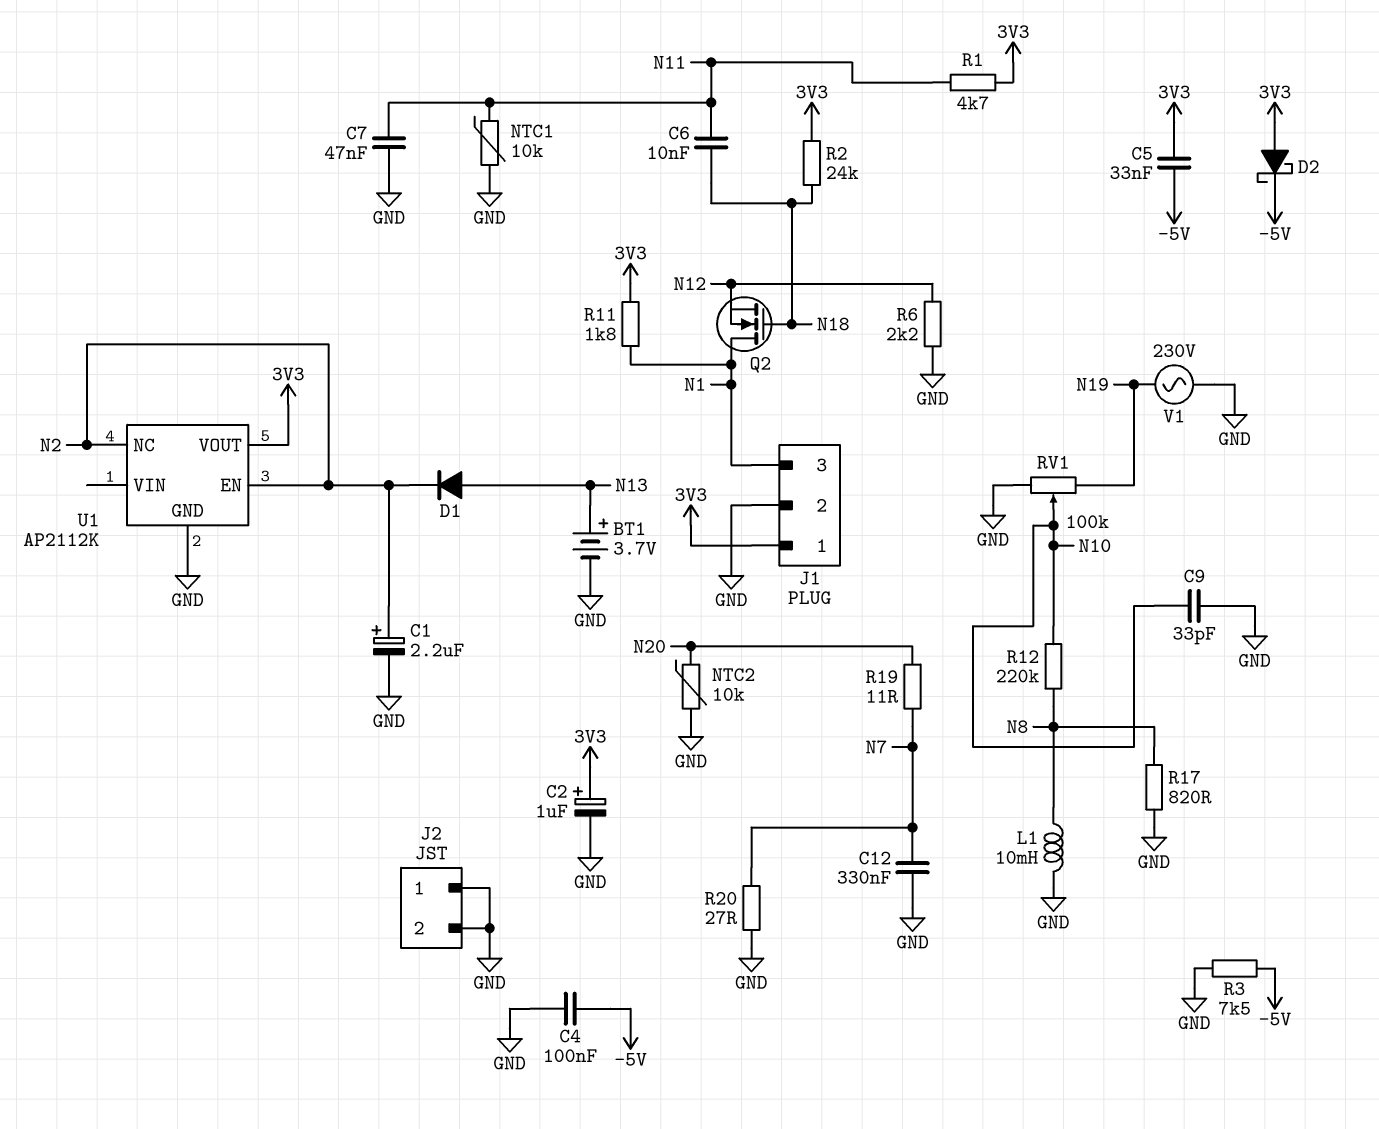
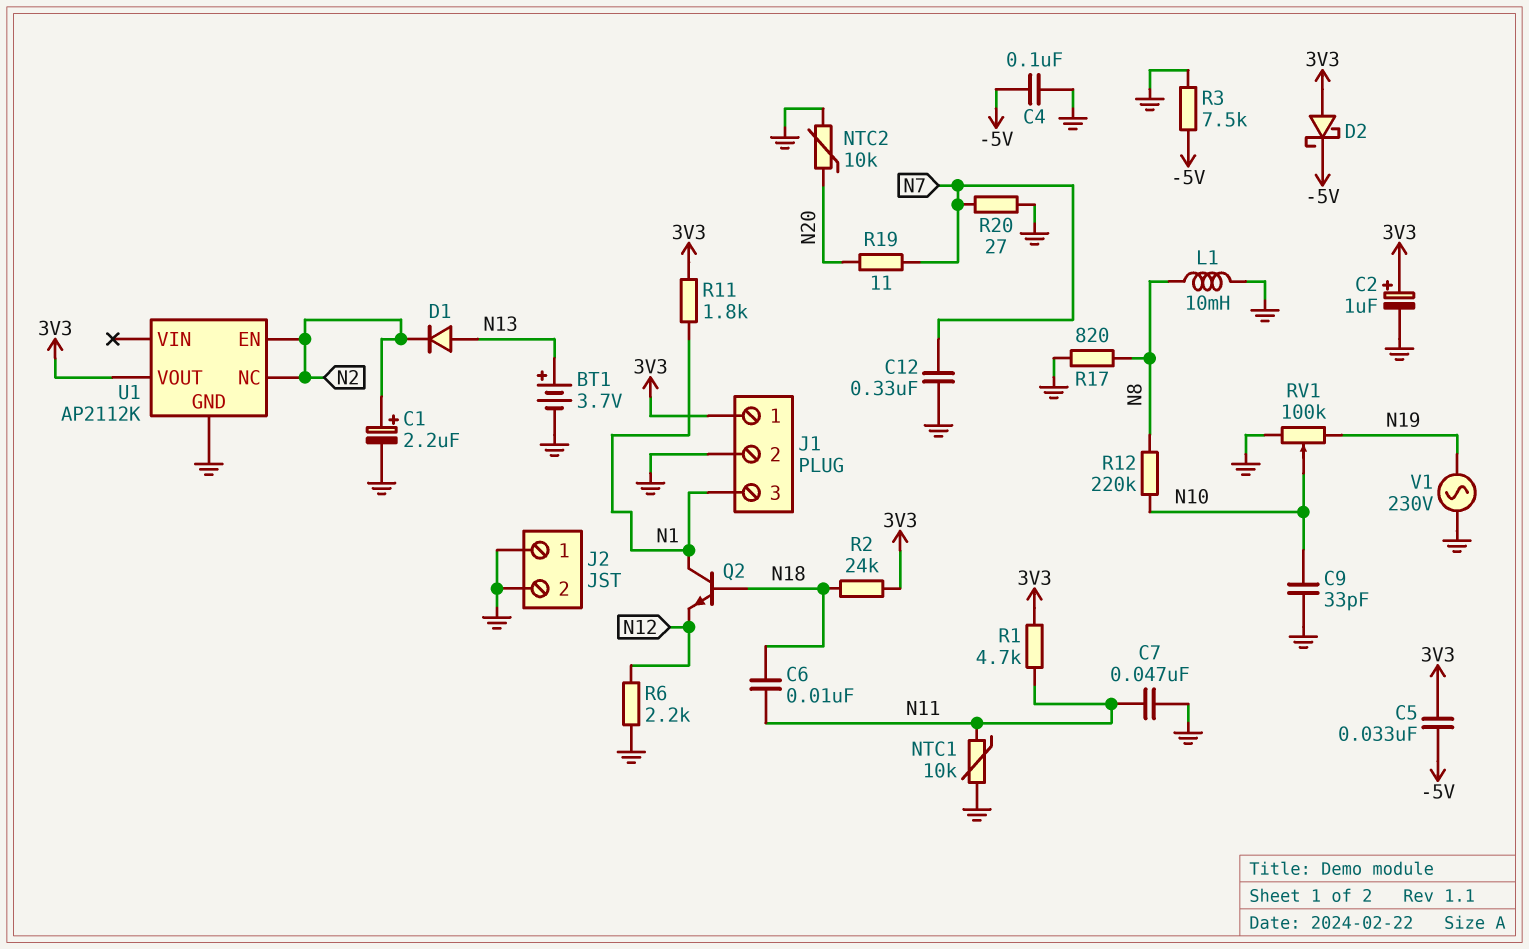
Q2: NMOS (G N18, D N1, S N12) -> NPN (B N18, C N1, E N12)

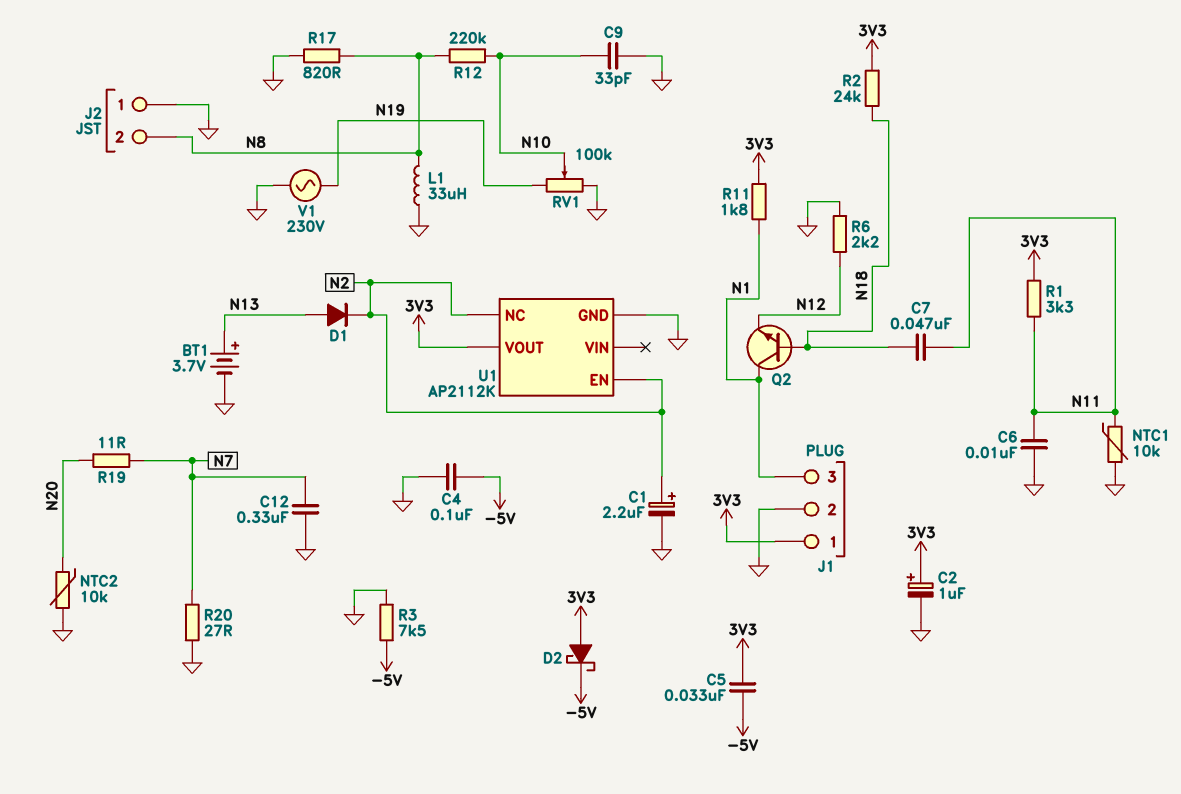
C6: 10nF (N11, N18) -> 10nF (GND, N11)
C7: 47nF (GND, N11) -> 47nF (N11, N18)
J2 pin 2: GND -> N8
L1: 10mH (GND, N8) -> 33uH (GND, N8)
R1: 4.7k (3V3, N11) -> 3.3k (3V3, N11)

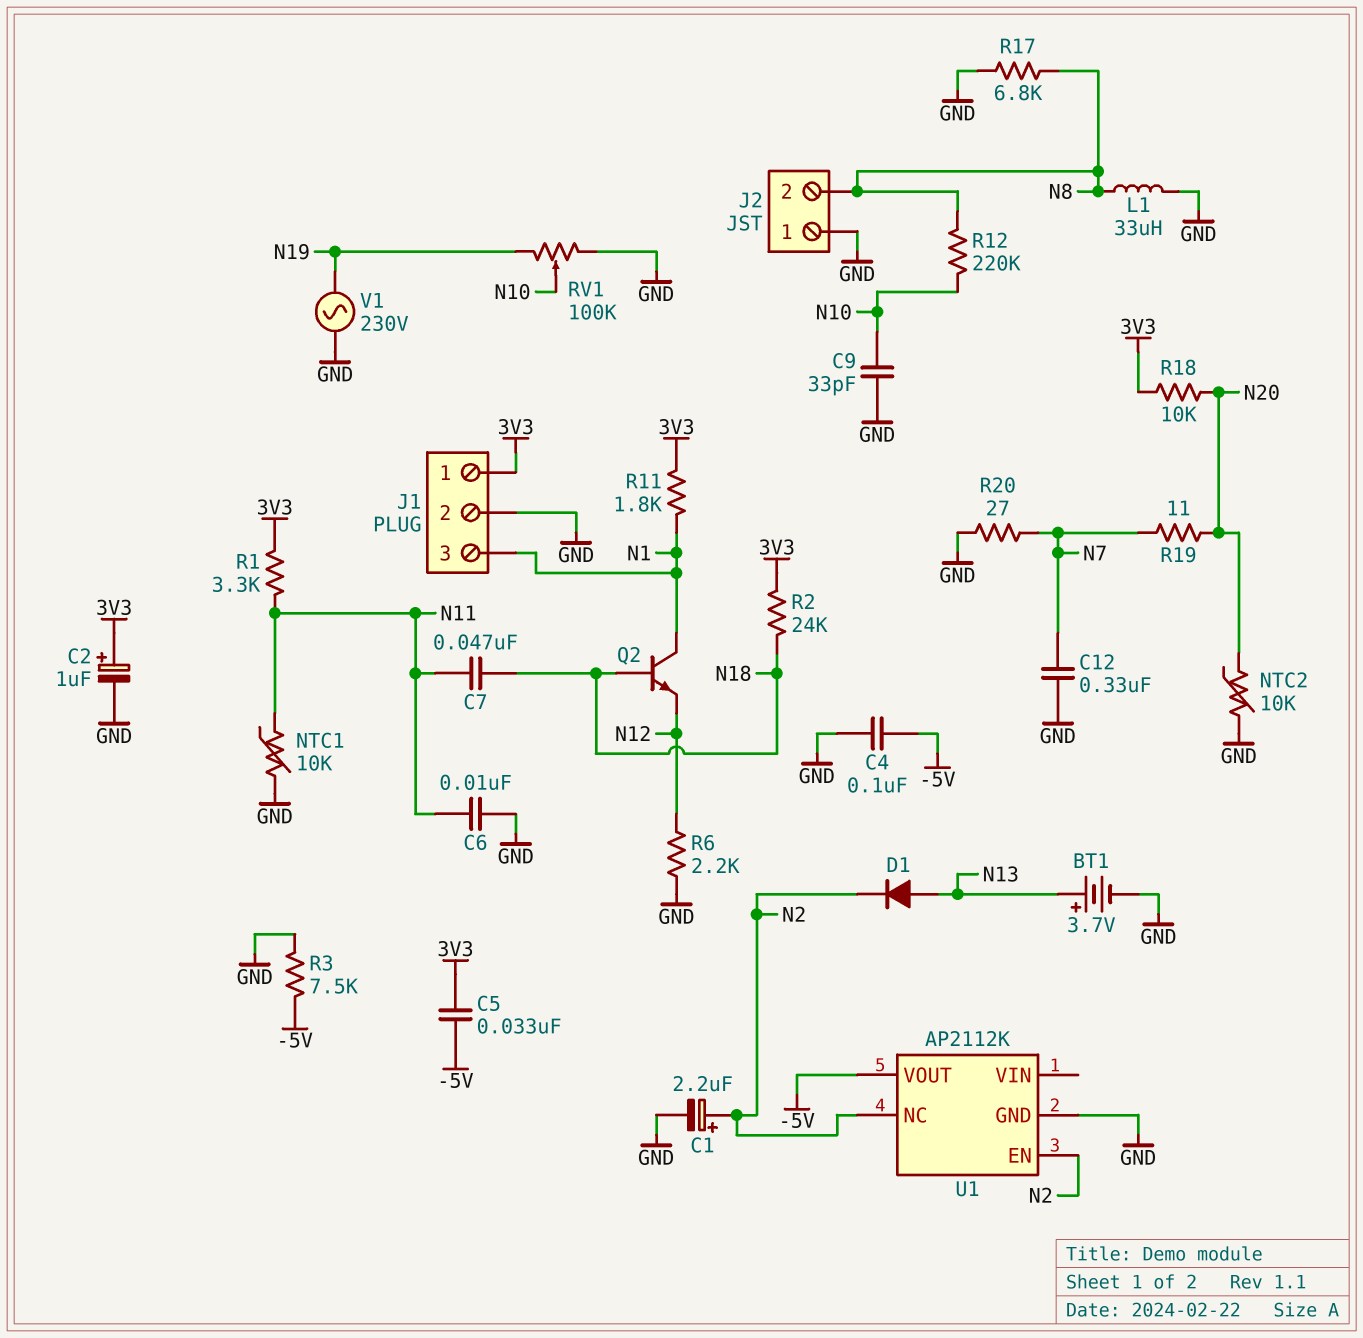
D2: schottky (A 3V3, K -5V) -> none
R17: 820 (GND, N8) -> 6.8k (GND, N8)
R18: none -> 10k (3V3, N20)
U1 pin VOUT: 3V3 -> -5V

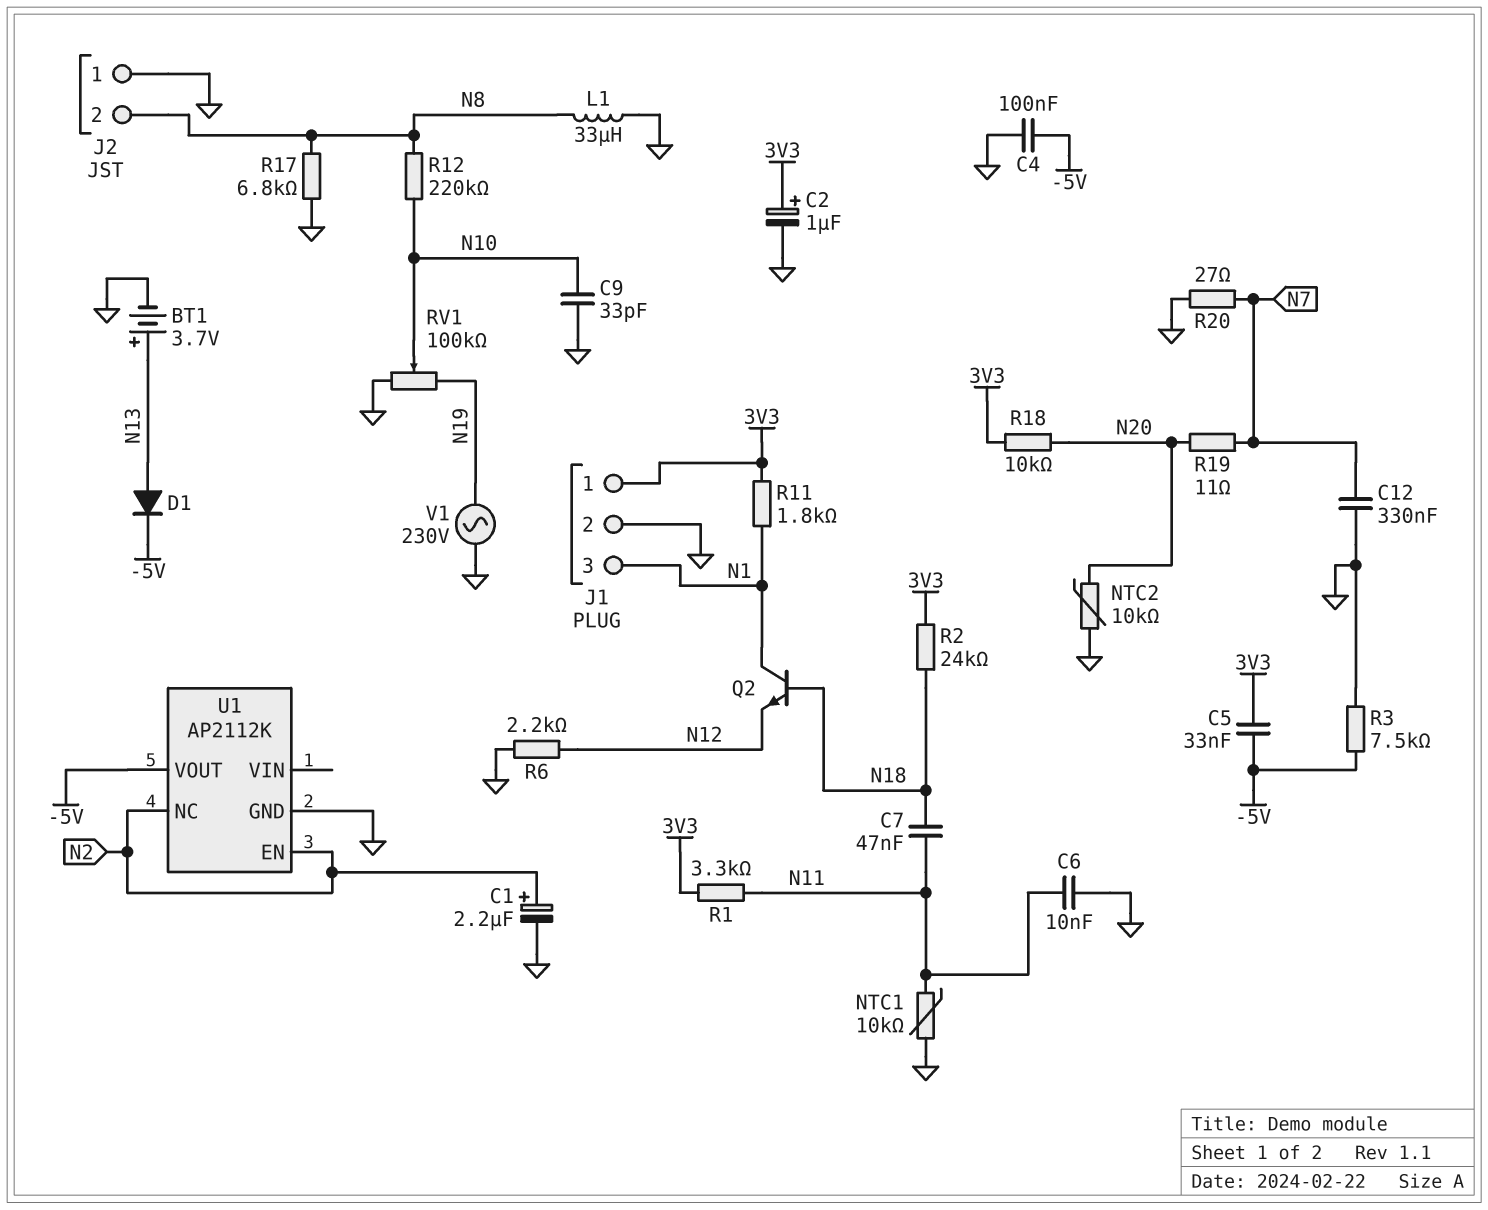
D1: diode (A N13, K N2) -> diode (A N13, K -5V)

